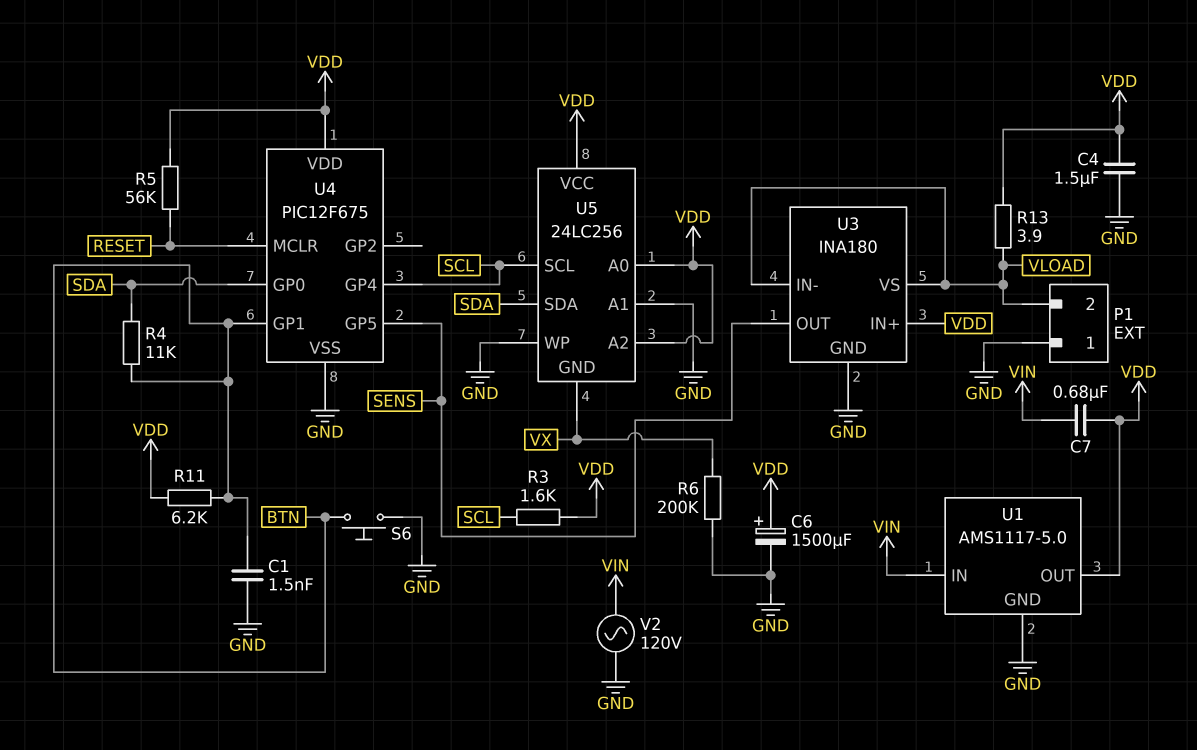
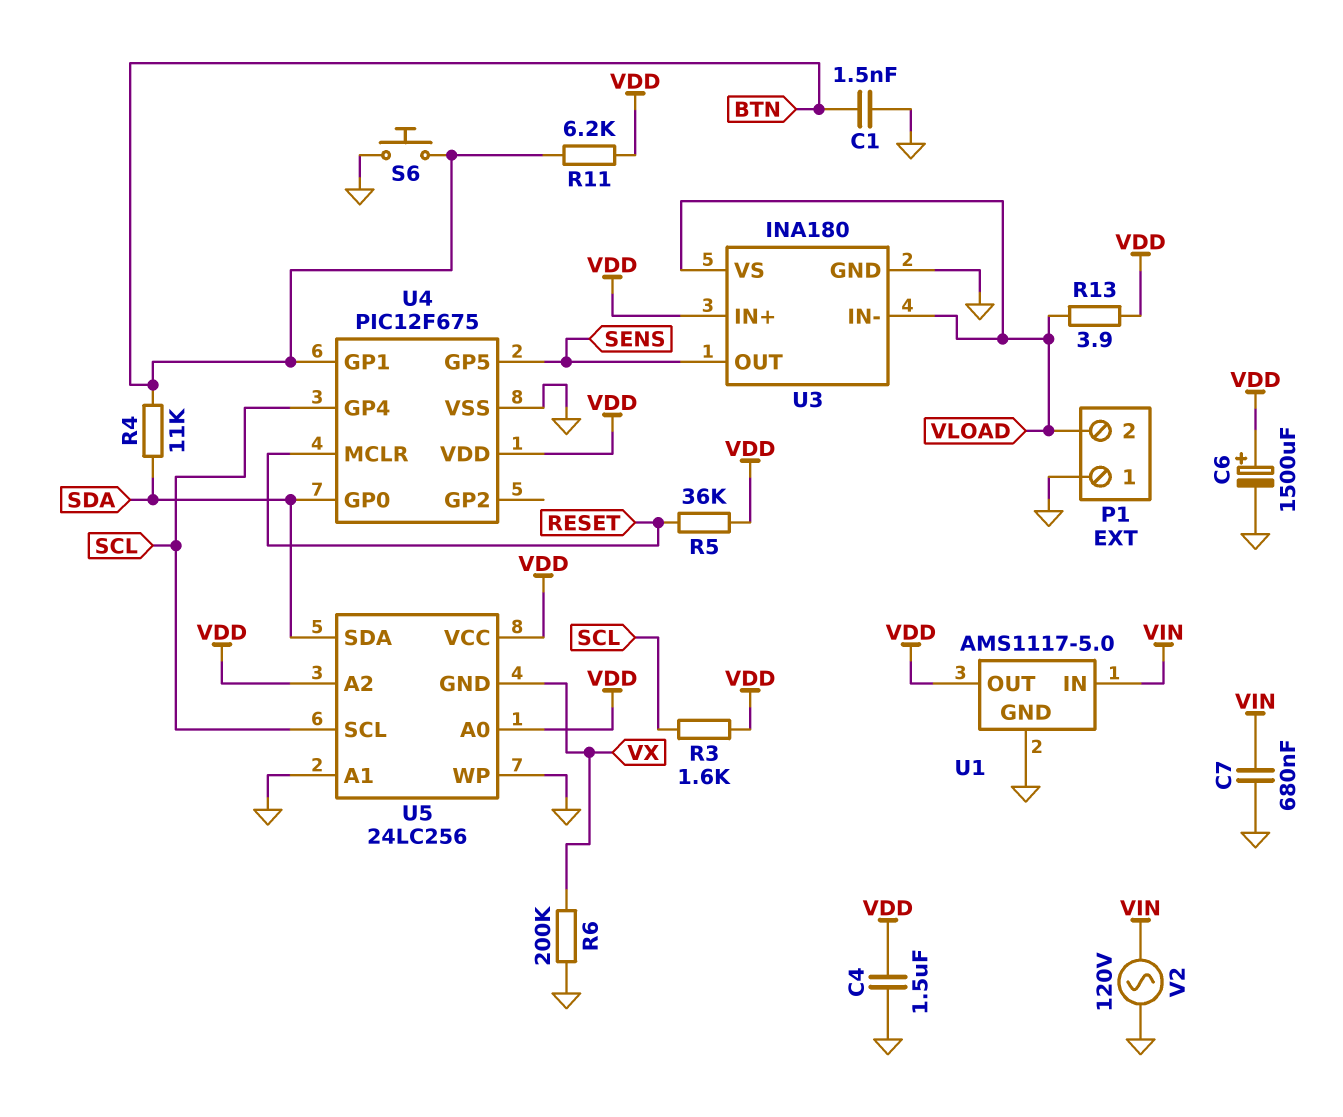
C7: 680nF (VDD, VIN) -> 680nF (GND, VIN)
R5: 56k (RESET, VDD) -> 36k (RESET, VDD)

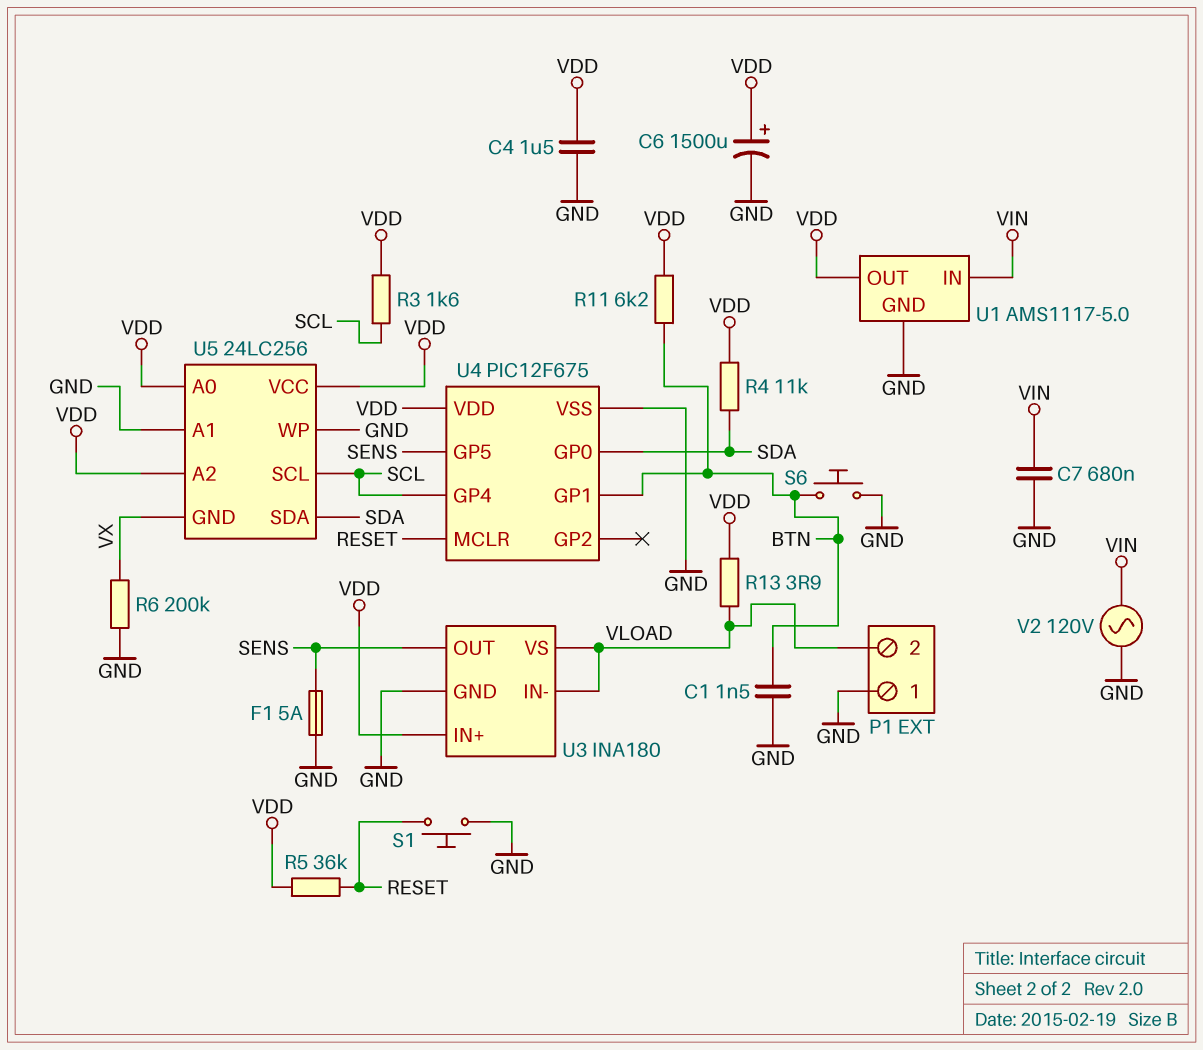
F1: none -> 5A (GND, SENS)
R4: 11k (BTN, SDA) -> 11k (SDA, VDD)
S1: none -> button (GND, RESET)

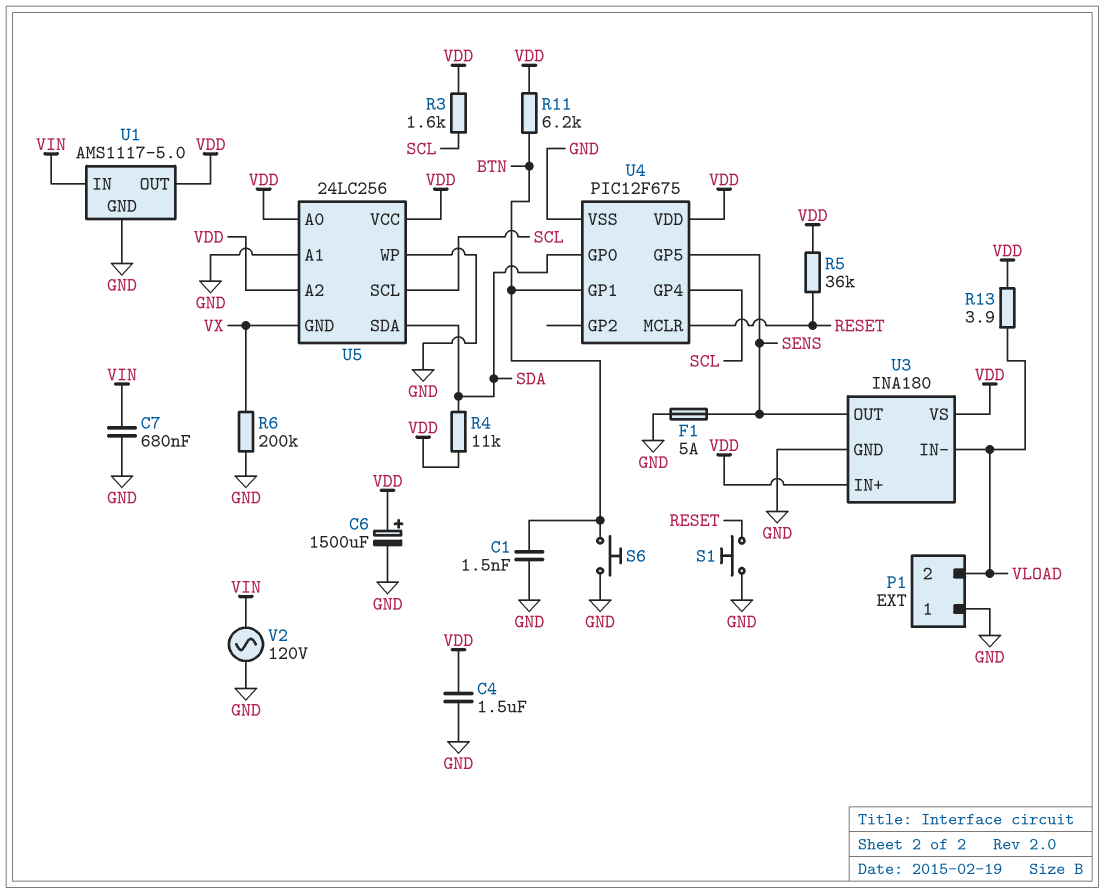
U3 pin VS: VLOAD -> VDD

